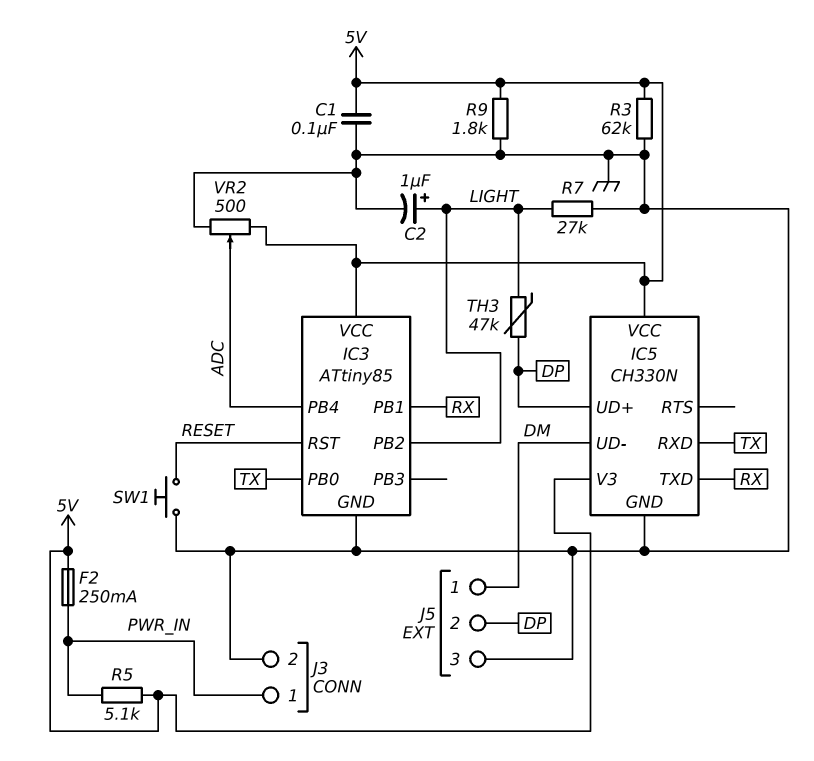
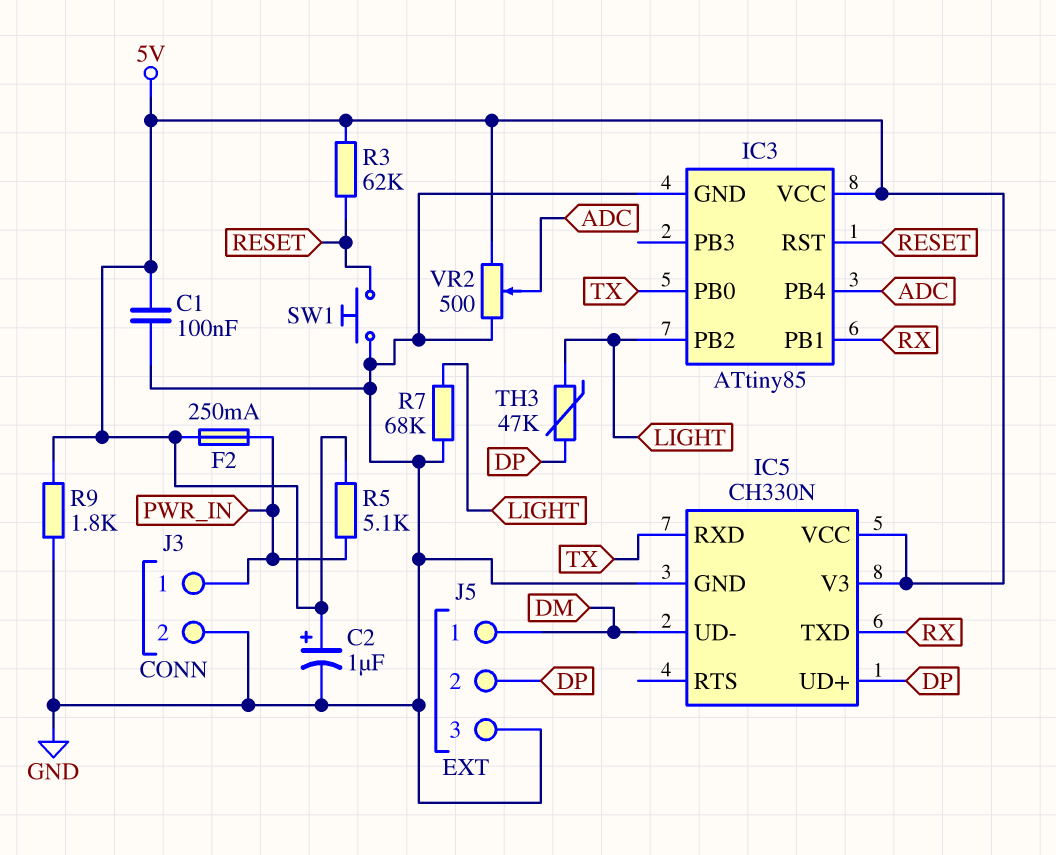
C2: 1uF (plus LIGHT, minus GND) -> 1uF (plus 5V, minus GND)
R3: 62k (5V, GND) -> 62k (5V, RESET)
R7: 27k (GND, LIGHT) -> 68k (GND, LIGHT)

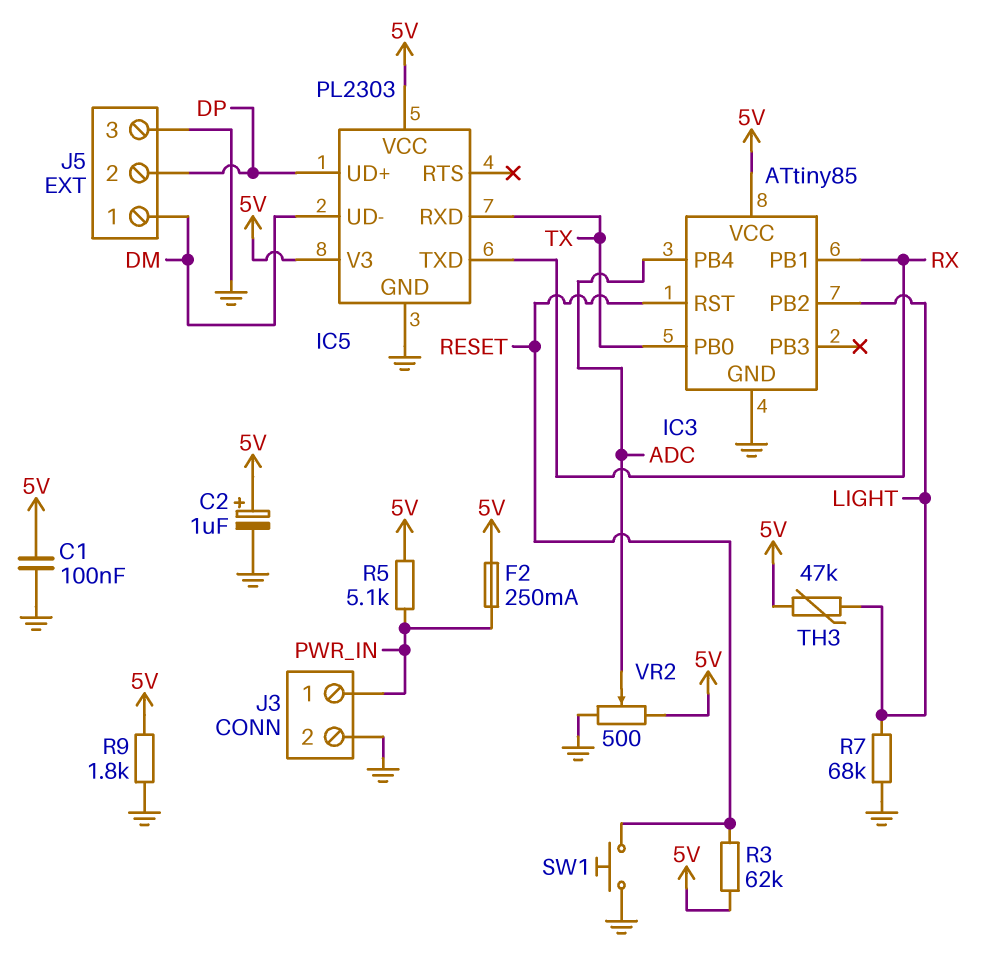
IC5: CH330N -> PL2303
TH3: 47k (DP, LIGHT) -> 47k (5V, LIGHT)

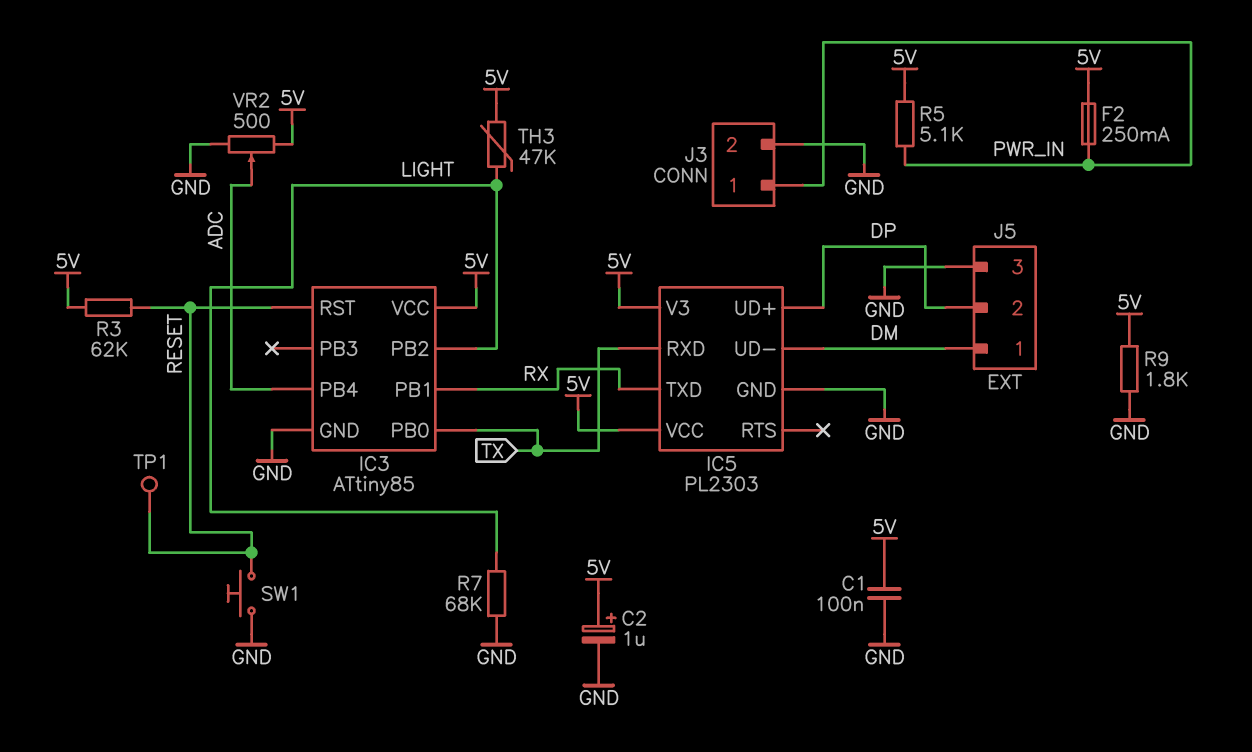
TP1: none -> test point (RESET)

